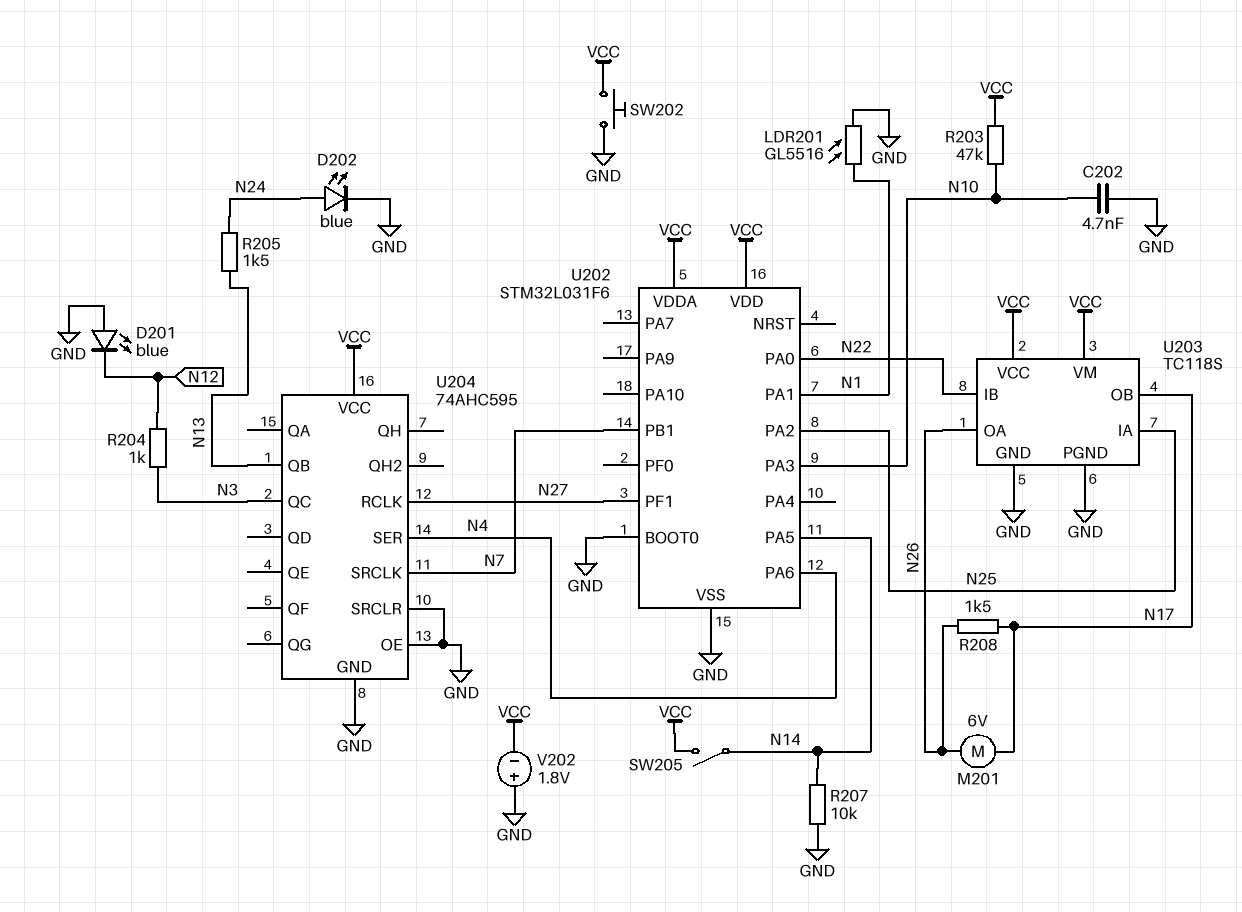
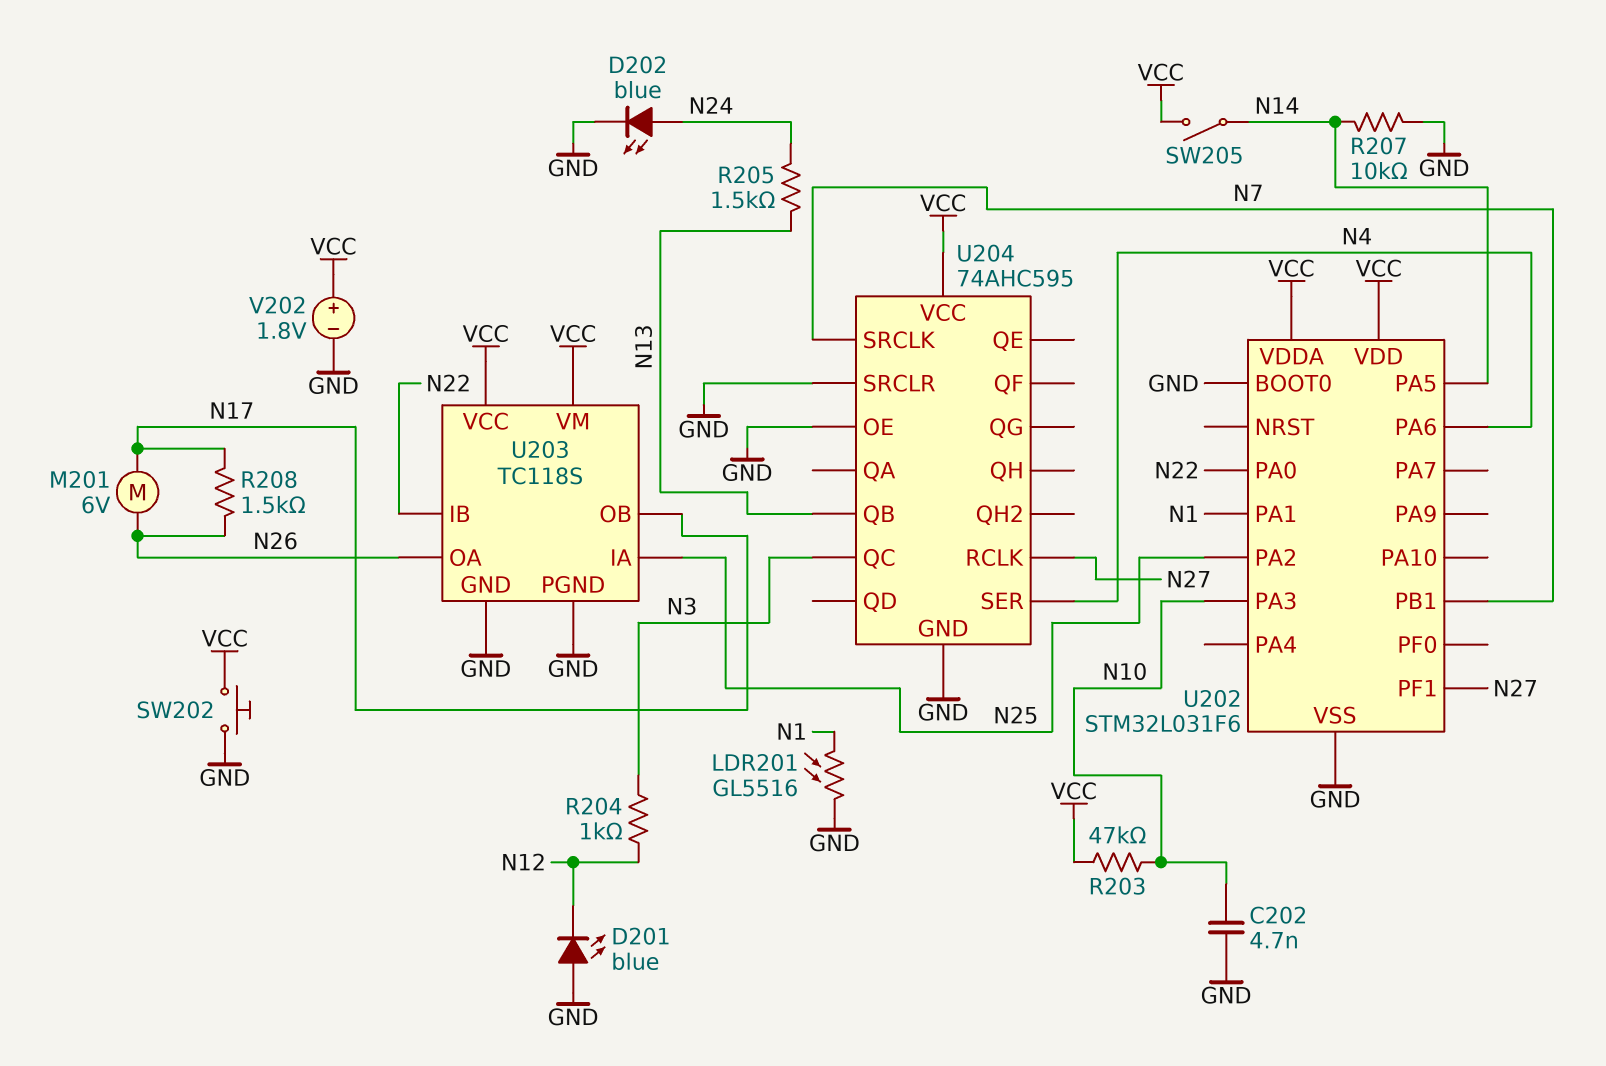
V202: 1.8V (plus GND, minus VCC) -> 1.8V (plus VCC, minus GND)

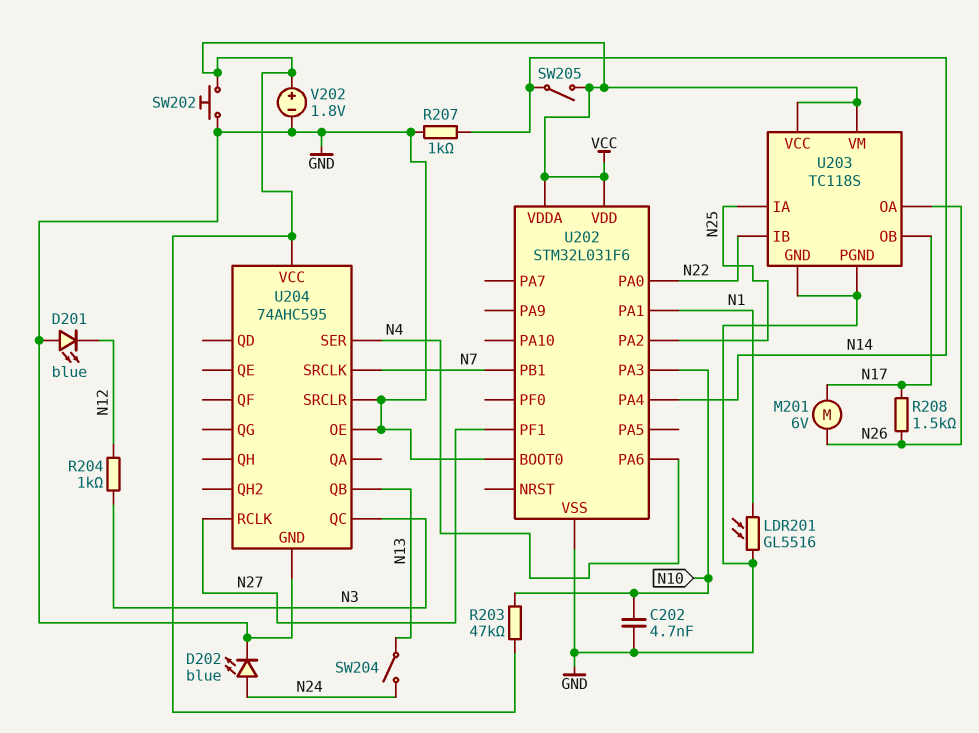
R205: 1.5k (N13, N24) -> none
R207: 10k (GND, N14) -> 1k (GND, N14)
SW204: none -> switch (N13, N24)
U202 pin PA4: none -> N14
U202 pin PA5: N14 -> none

